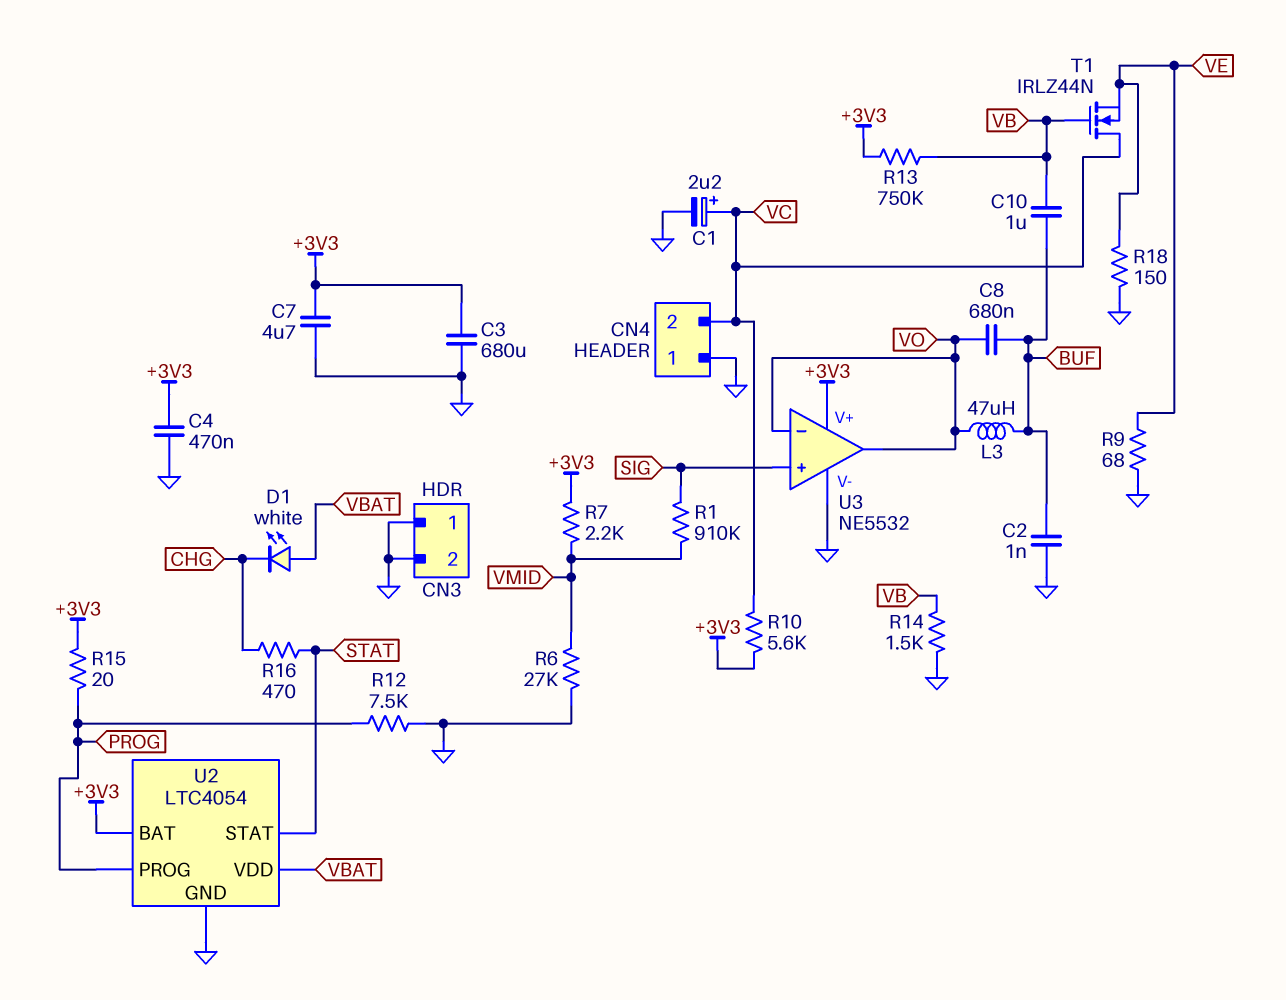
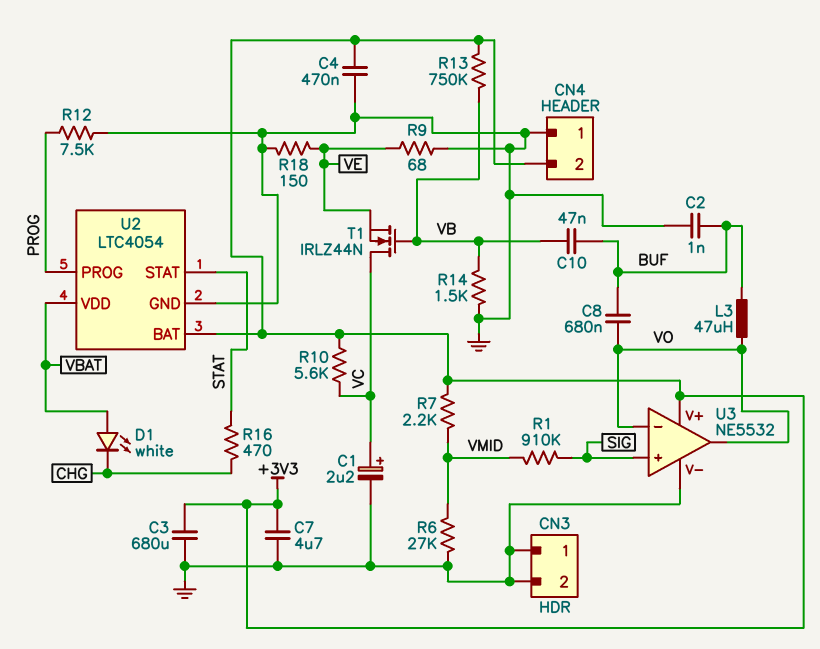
C10: 1uF (BUF, VB) -> 47nF (BUF, VB)
CN4 pin 2: VC -> +3V3
R15: 20 (+3V3, PROG) -> none

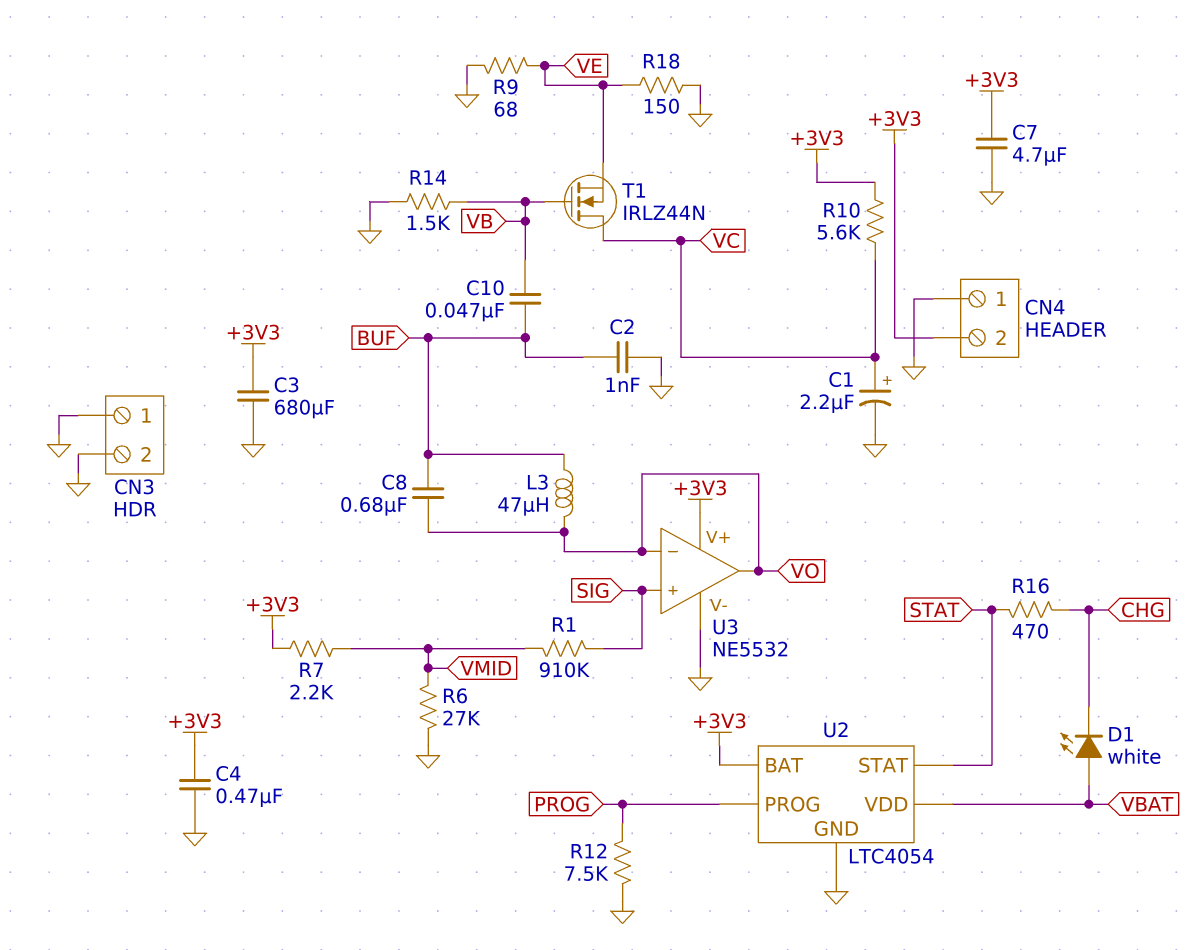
R13: 750k (+3V3, VB) -> none

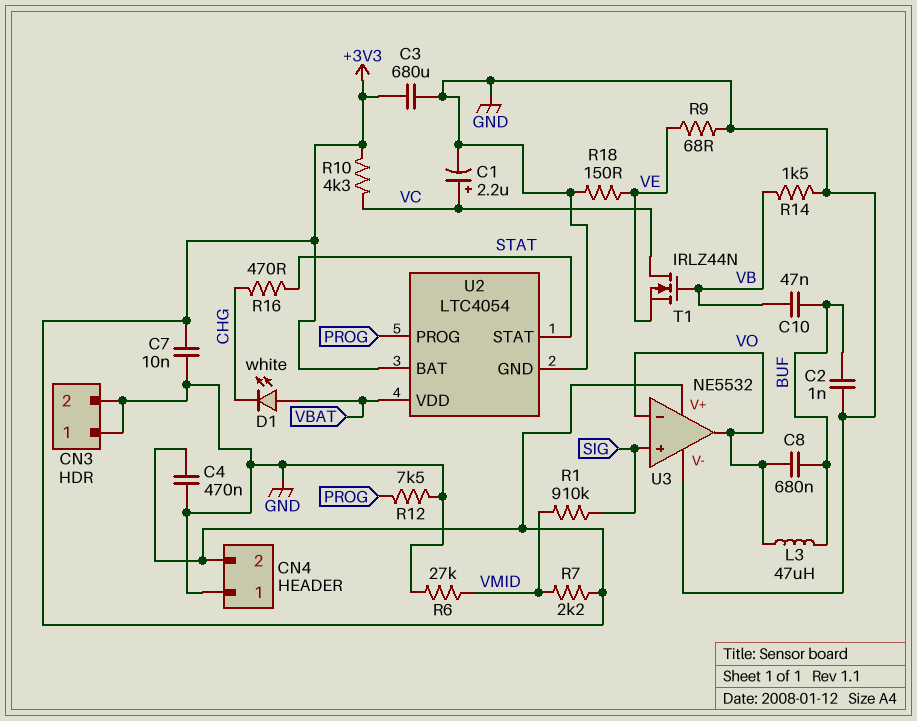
C7: 4.7uF (+3V3, GND) -> 10nF (+3V3, GND)
R10: 5.6k (+3V3, VC) -> 4.3k (+3V3, VC)

